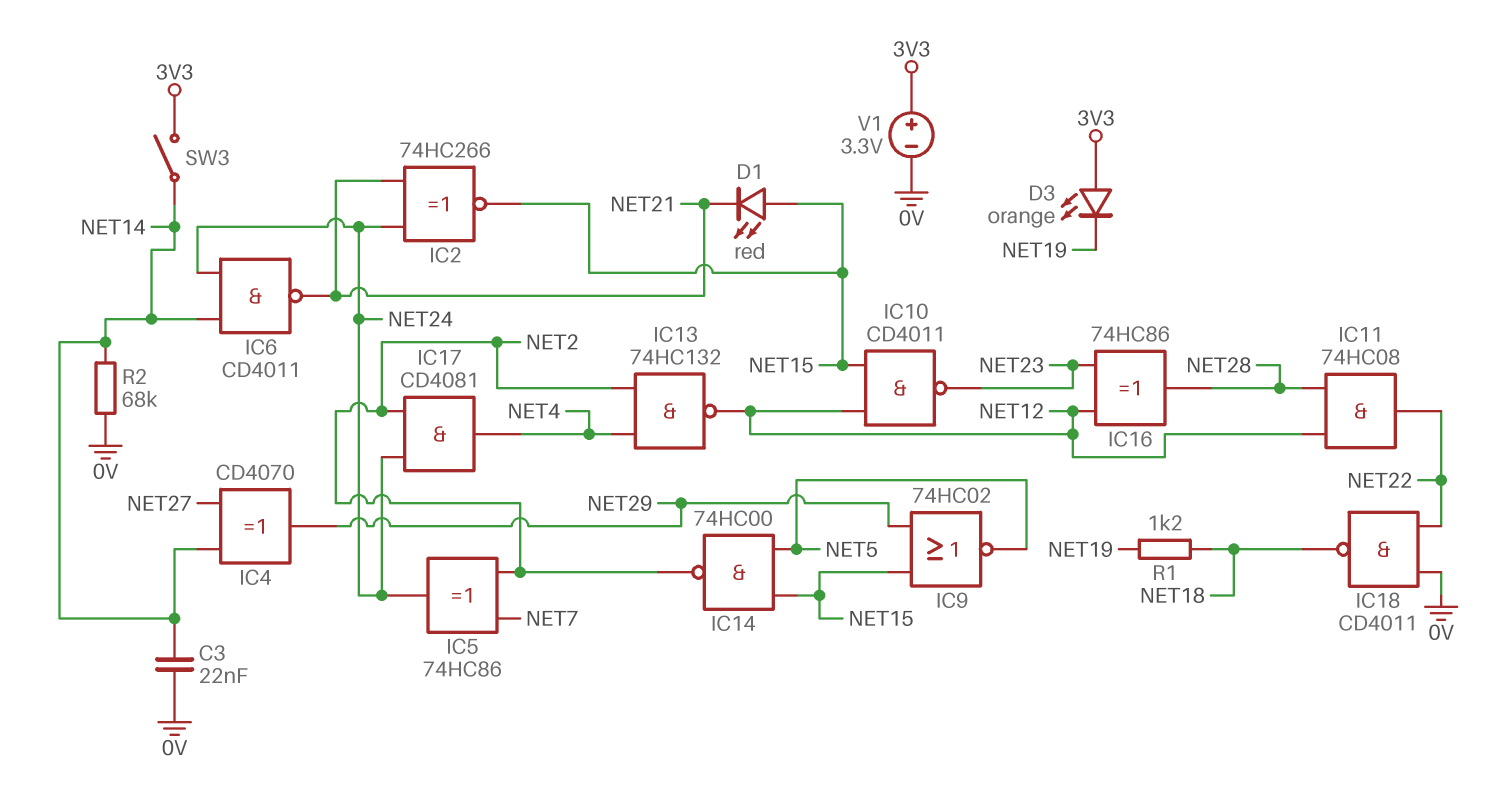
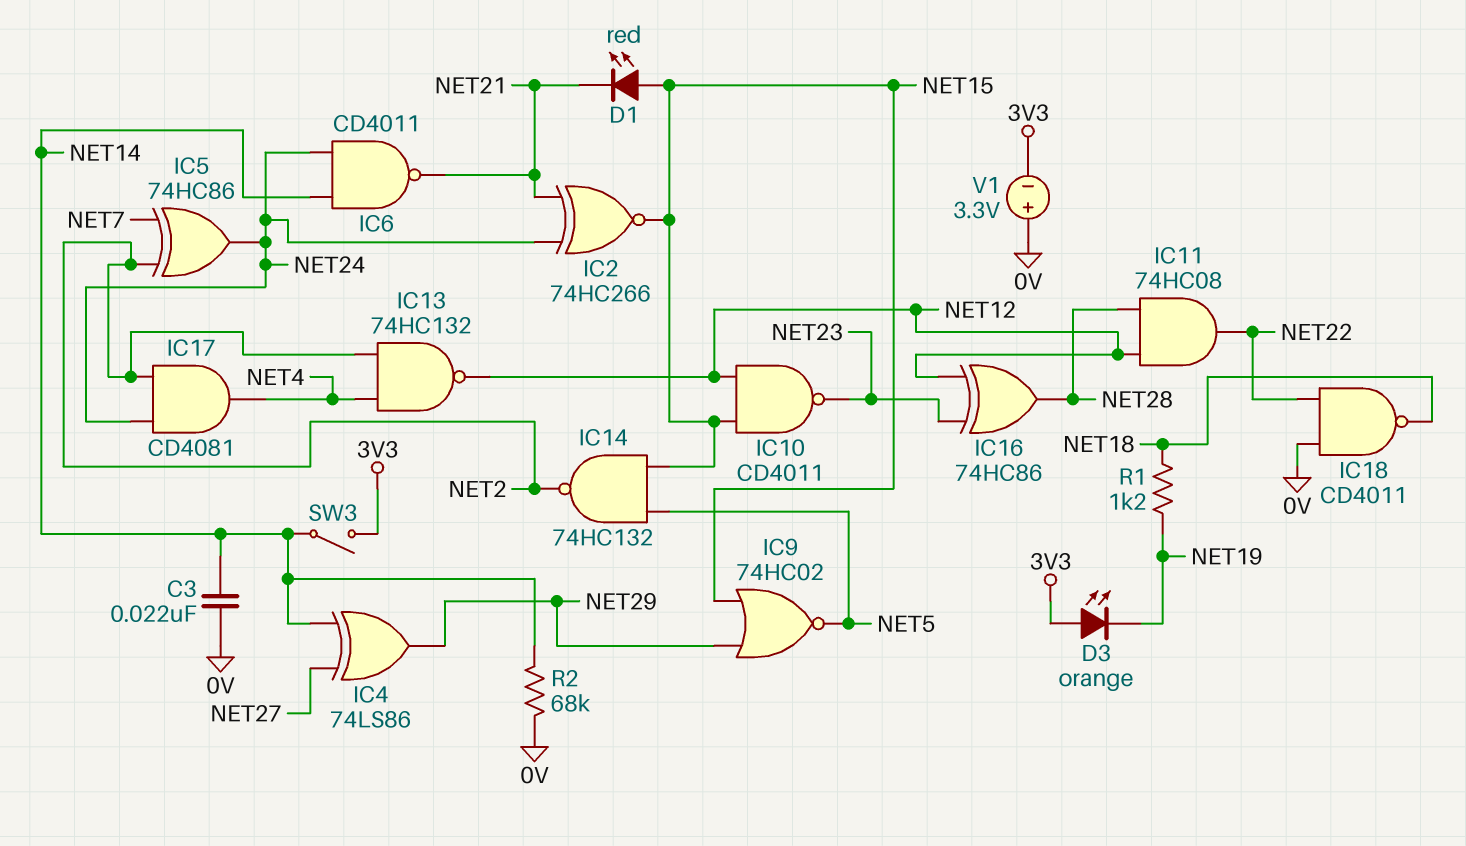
IC4: XOR CD4070 (in NET14, in NET27, out NET29) -> XOR 74LS86 (in NET14, in NET27, out NET29)
IC14: NAND 74HC00 (in NET5, in NET15, out NET2) -> NAND 74HC132 (in NET5, in NET15, out NET2)
V1: 3.3V (plus 3V3, minus 0V) -> 3.3V (plus 0V, minus 3V3)

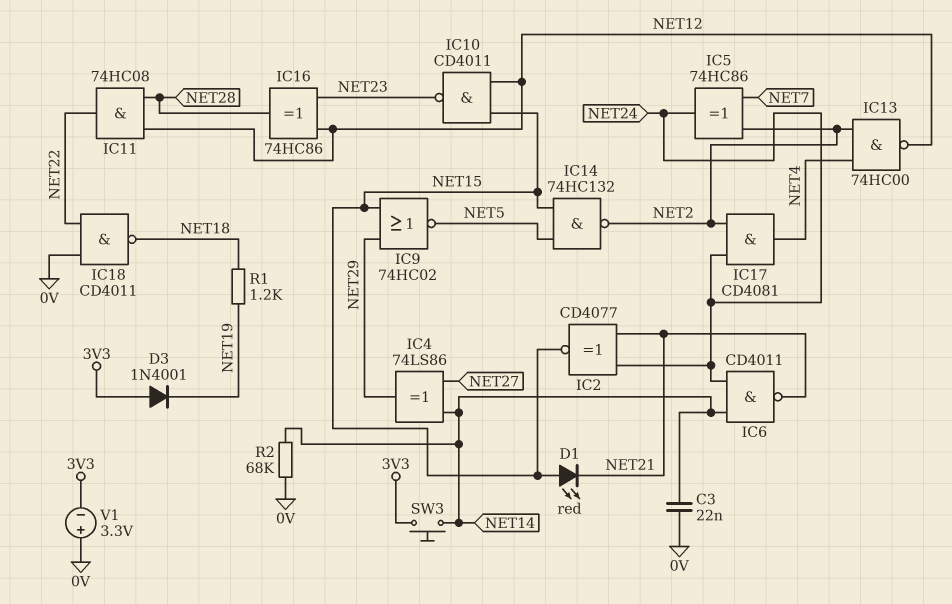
D3: LED orange (A 3V3, K NET19) -> diode 1N4001 (A 3V3, K NET19)
IC2: XNOR 74HC266 (in NET21, in NET24, out NET15) -> XNOR CD4077 (in NET21, in NET24, out NET15)
IC13: NAND 74HC132 (in NET2, in NET4, out NET12) -> NAND 74HC00 (in NET2, in NET4, out NET12)
SW3: switch (3V3, NET14) -> button (3V3, NET14)

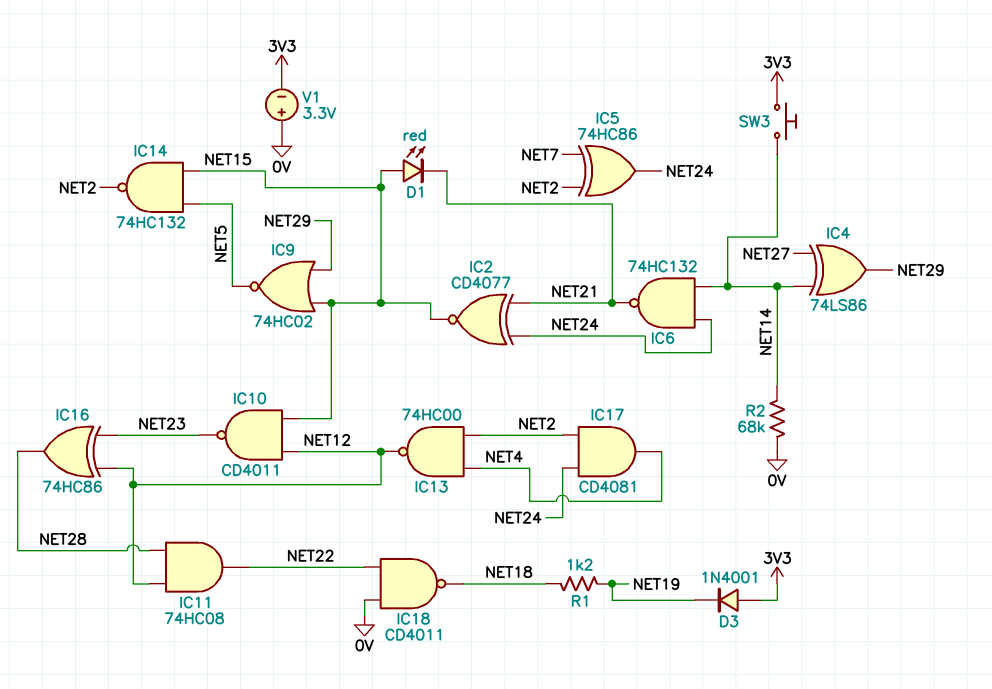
C3: 22nF (0V, NET14) -> none
IC6: NAND CD4011 (in NET14, in NET24, out NET21) -> NAND 74HC132 (in NET14, in NET24, out NET21)

